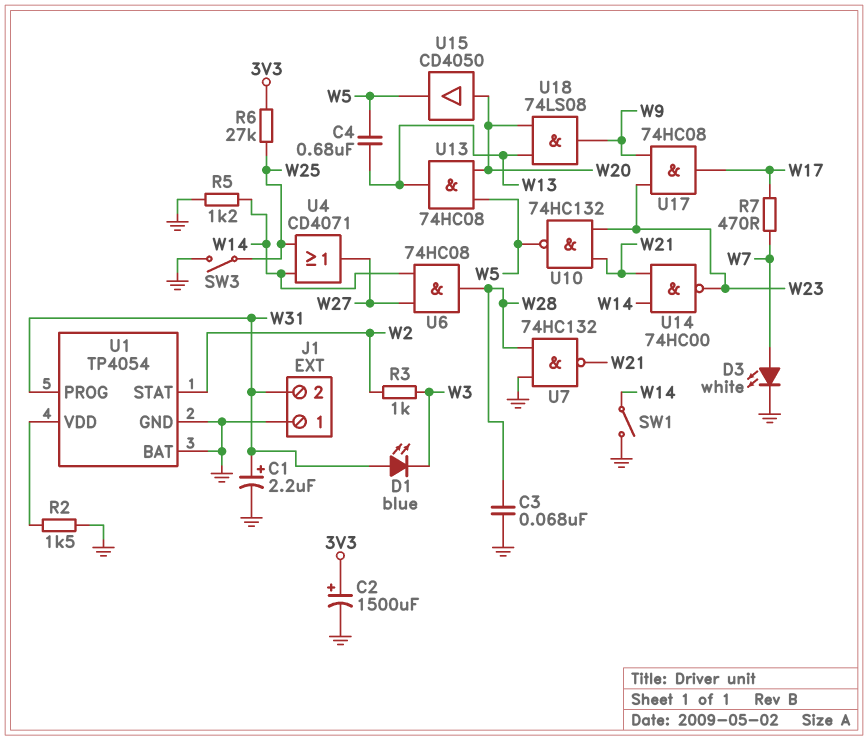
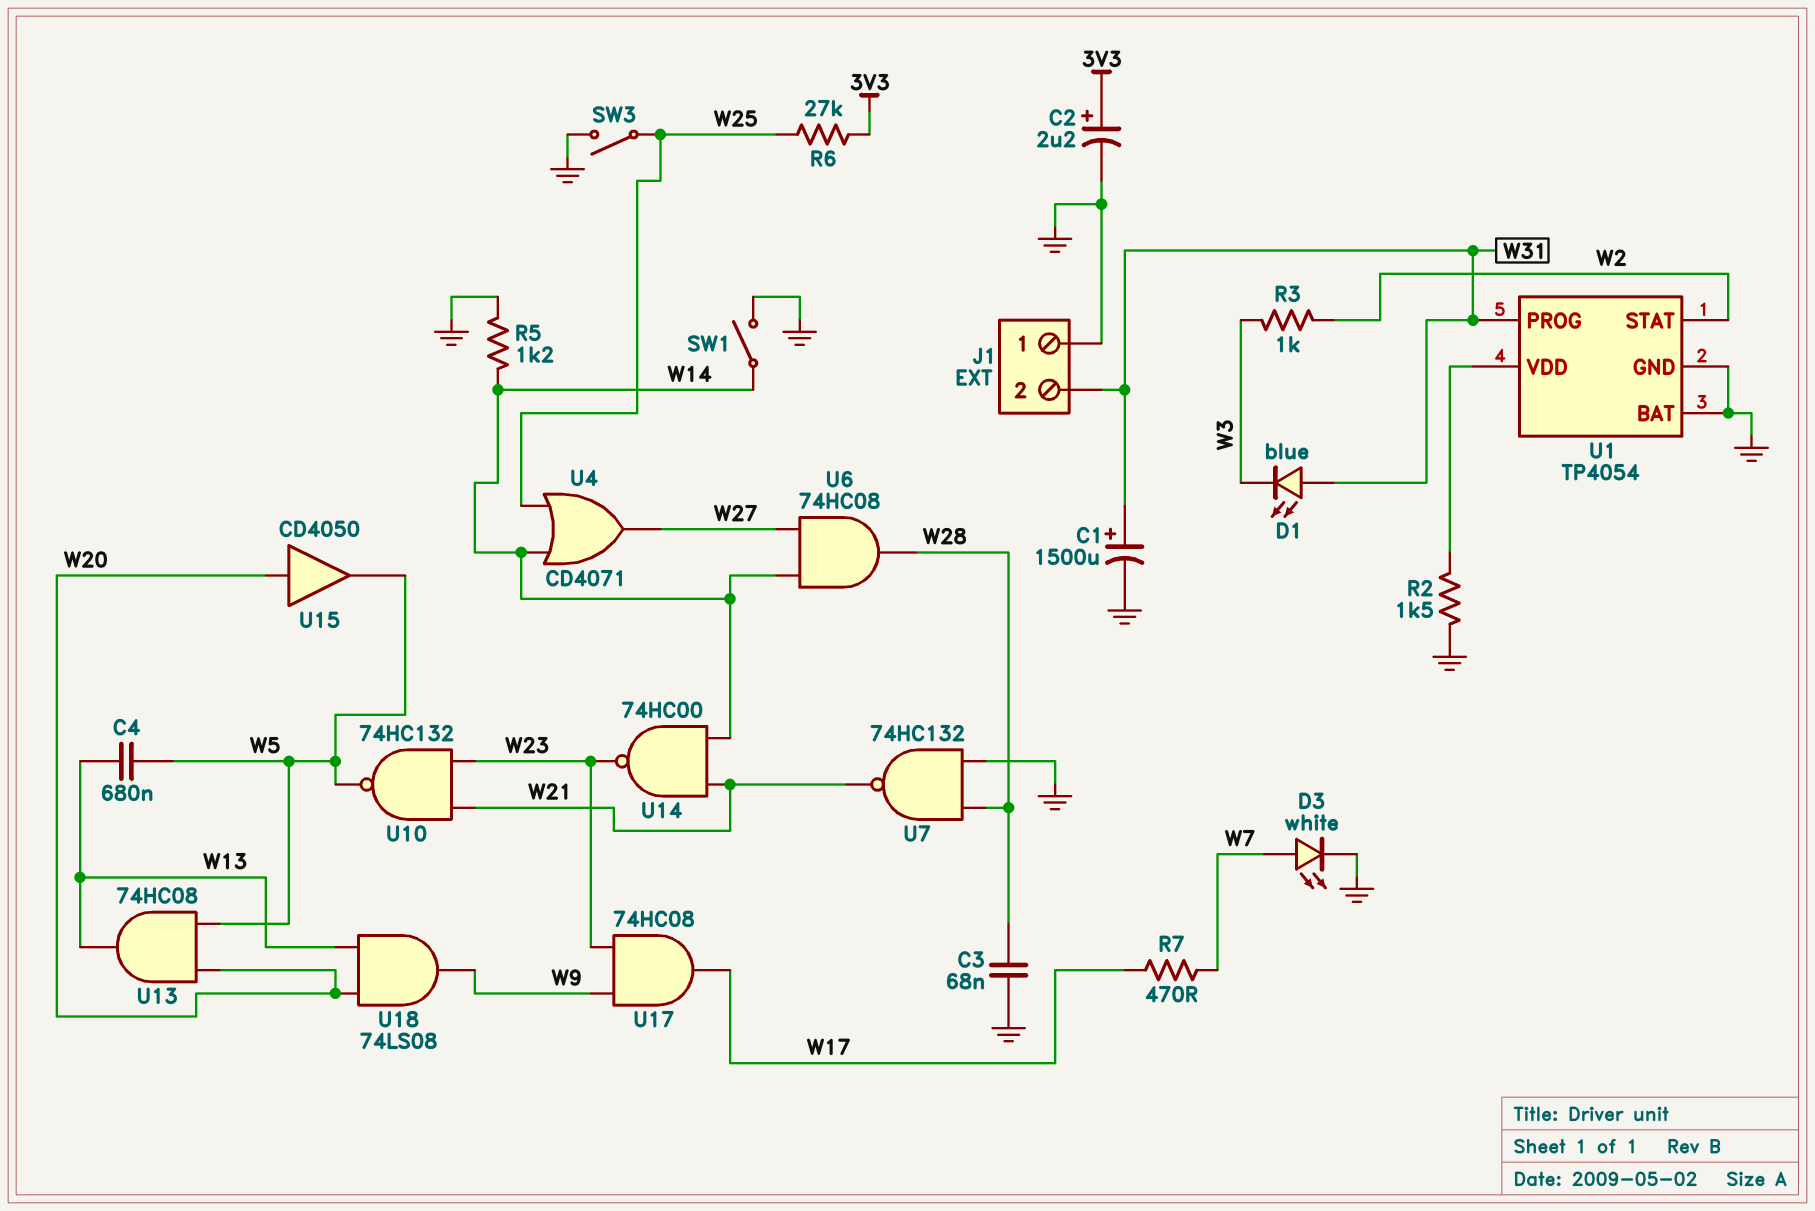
C1: 2.2uF (plus W31, minus GND) -> 1500uF (plus W31, minus GND)
C2: 1500uF (plus 3V3, minus GND) -> 2.2uF (plus 3V3, minus GND)

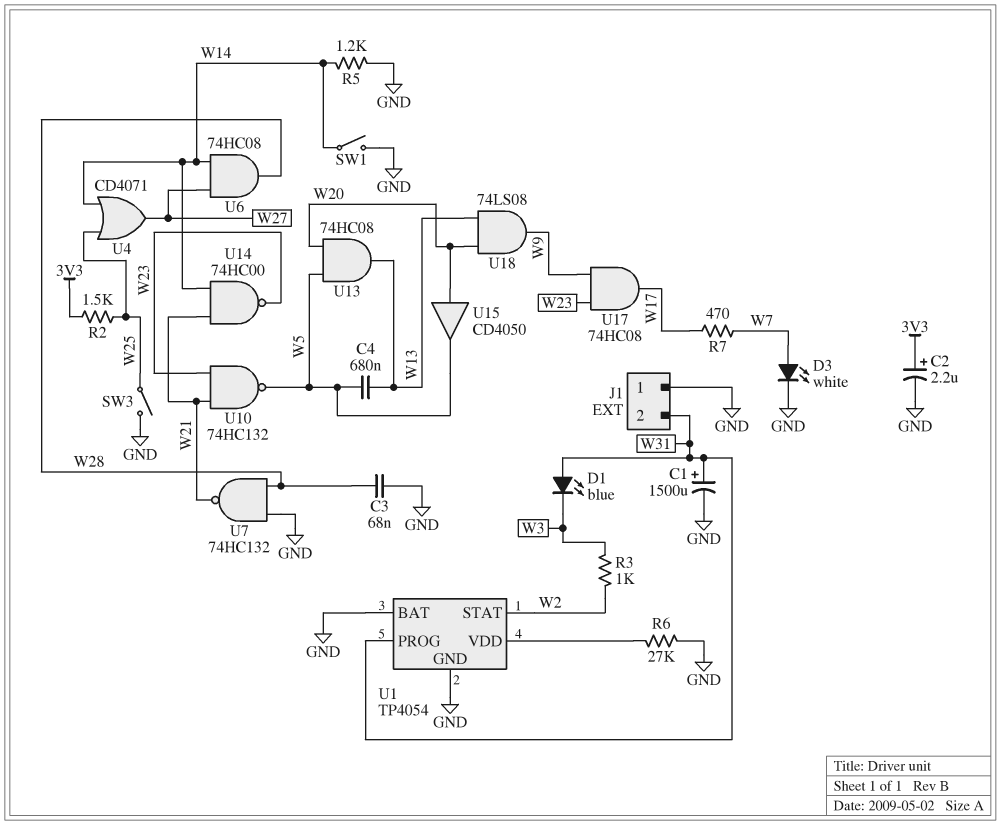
R2: 1.5k (GND, U1/VDD) -> 1.5k (3V3, W25)
R6: 27k (3V3, W25) -> 27k (GND, U1/VDD)

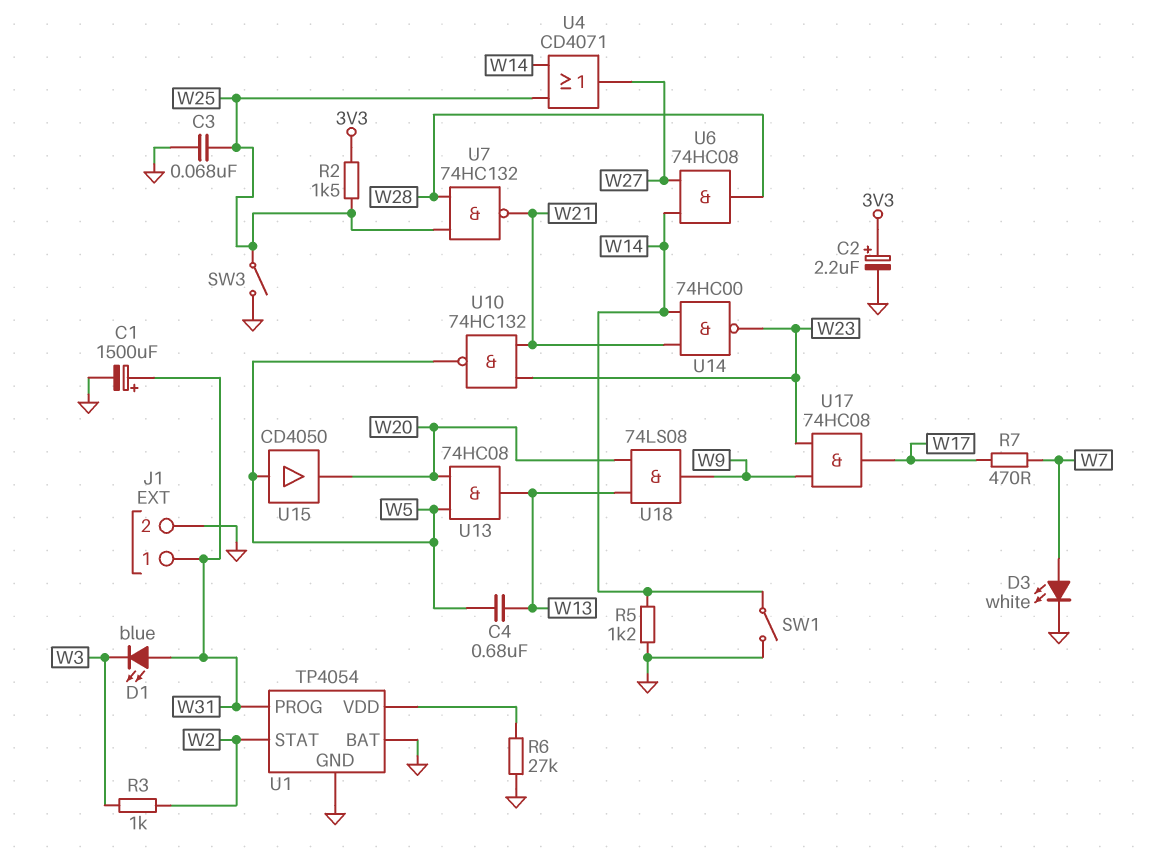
C3: 68nF (GND, W28) -> 68nF (GND, W25)
J1 pin 1: GND -> W31
J1 pin 2: W31 -> GND
U7: NAND 74HC132 (in GND, in W28, out W21) -> NAND 74HC132 (in W25, in W28, out W21)
U15: buffer CD4050 (in W20, out W5) -> buffer CD4050 (in W5, out W20)

